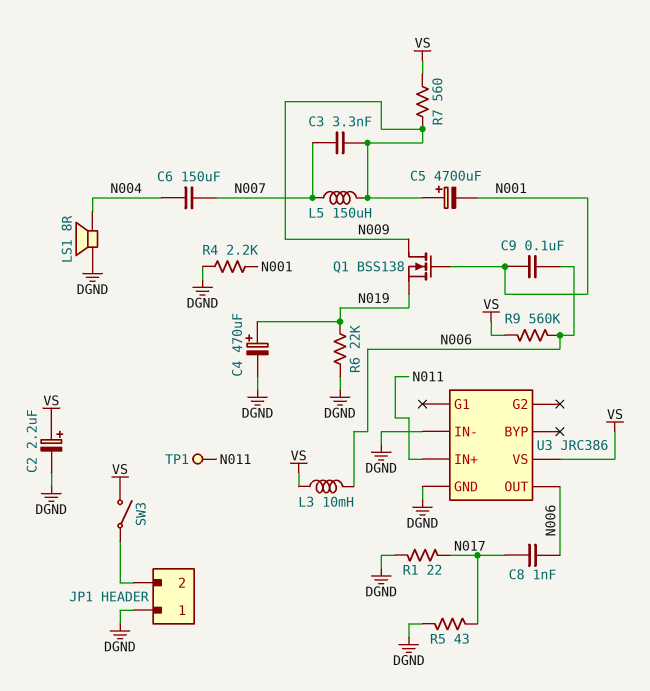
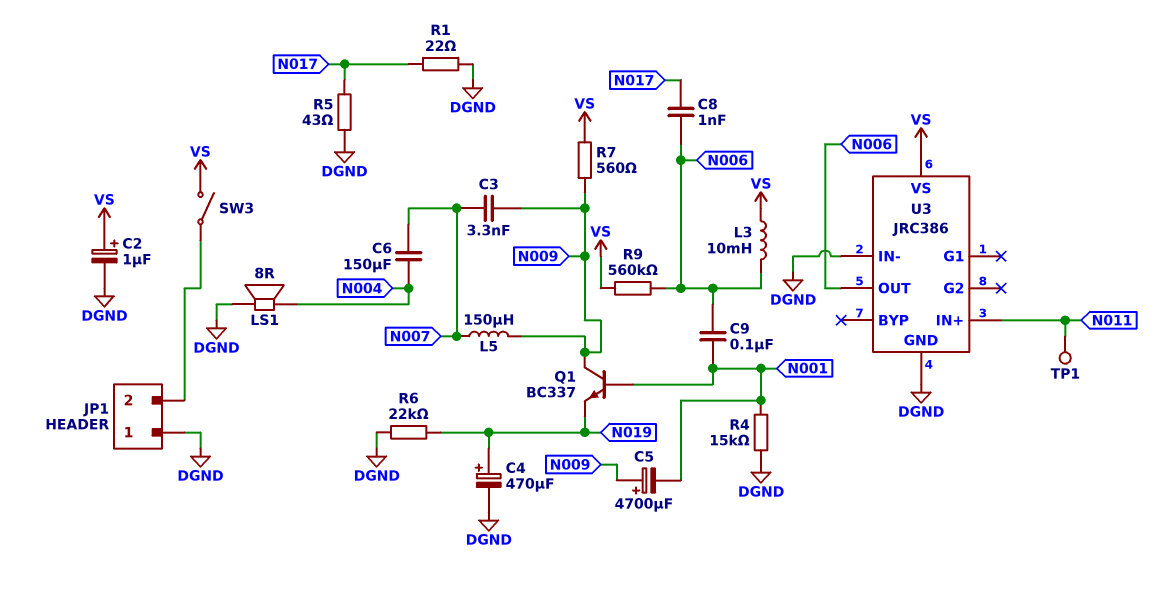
C2: 2.2uF (plus VS, minus DGND) -> 1uF (plus VS, minus DGND)
Q1: NMOS BSS138 (G N001, D N009, S N019) -> NPN BC337 (B N001, C N009, E N019)
R4: 2.2k (DGND, N001) -> 15k (DGND, N001)

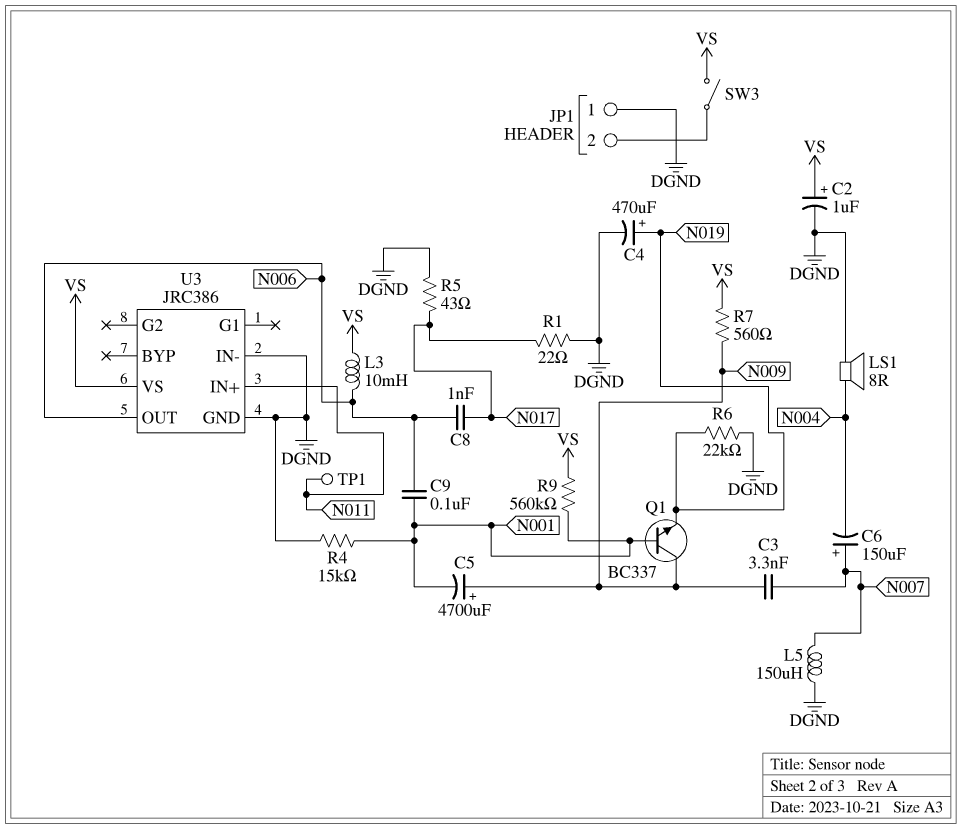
C6: 150uF (N004, N007) -> 150uF (plus N007, minus N004)
L5: 150uH (N007, N009) -> 150uH (DGND, N007)
R9: 560k (N006, VS) -> 560k (N001, VS)

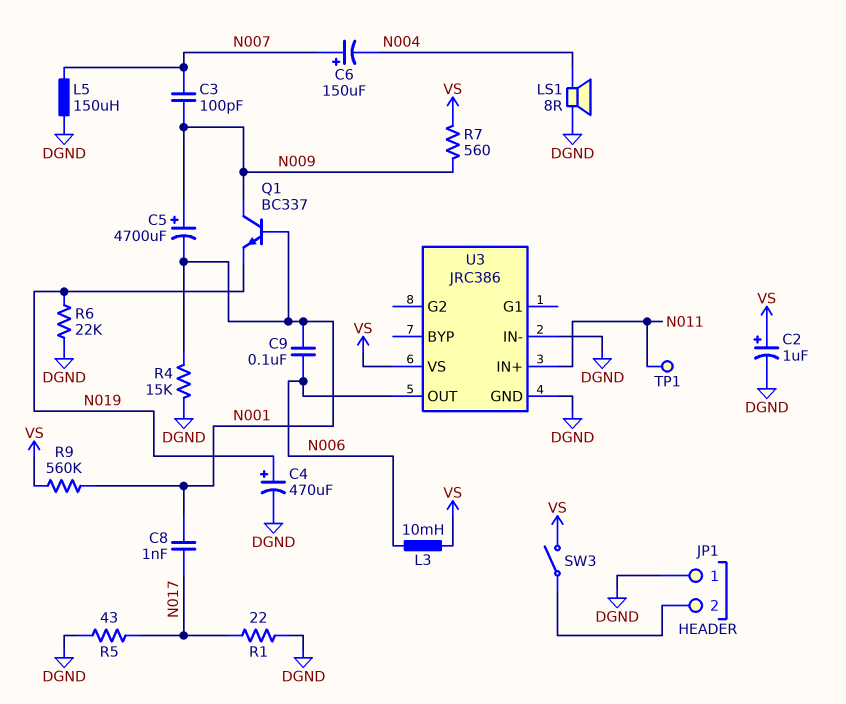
C3: 3.3nF (N007, N009) -> 100pF (N007, N009)
C8: 1nF (N006, N017) -> 1nF (N001, N017)

